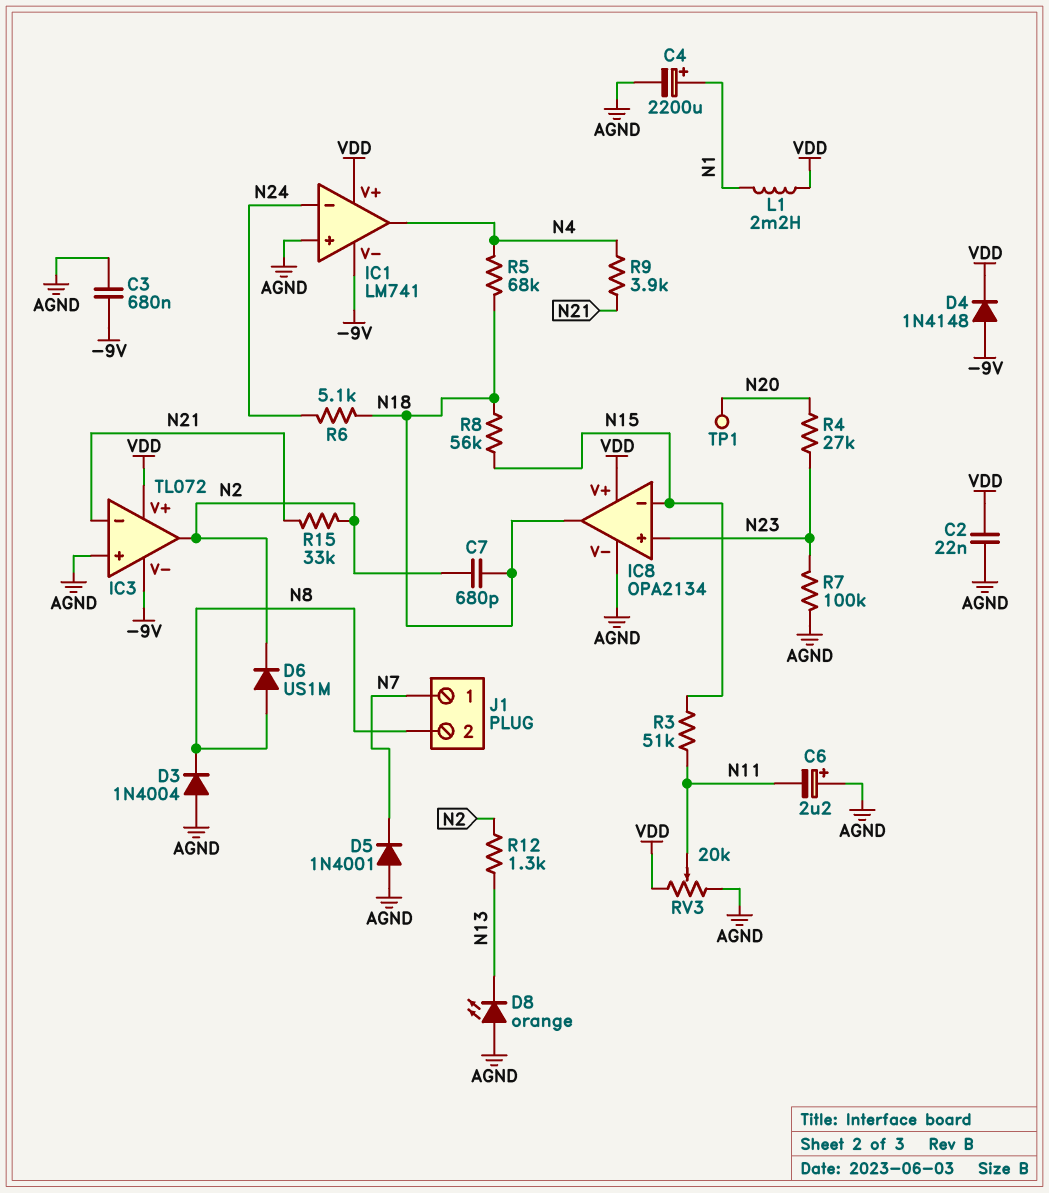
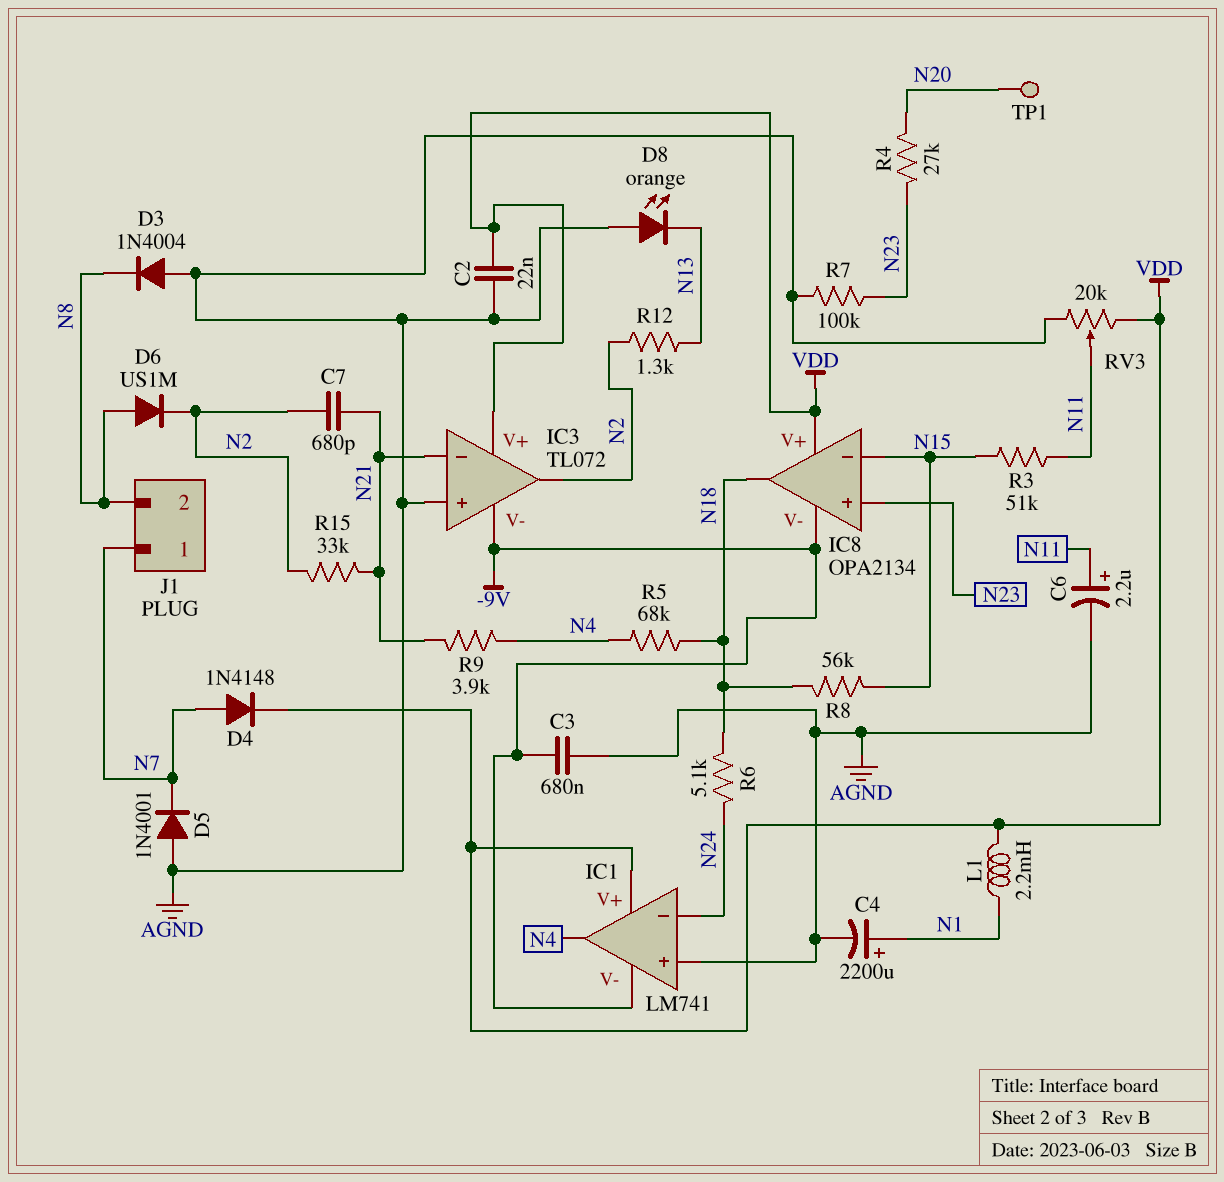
C6: 2.2uF (plus AGND, minus N11) -> 2.2uF (plus N11, minus AGND)
C7: 680pF (N2, N18) -> 680pF (N2, N21)
D4: diode 1N4148 (A -9V, K VDD) -> diode 1N4148 (A N7, K VDD)
IC8 pin V-: AGND -> -9V

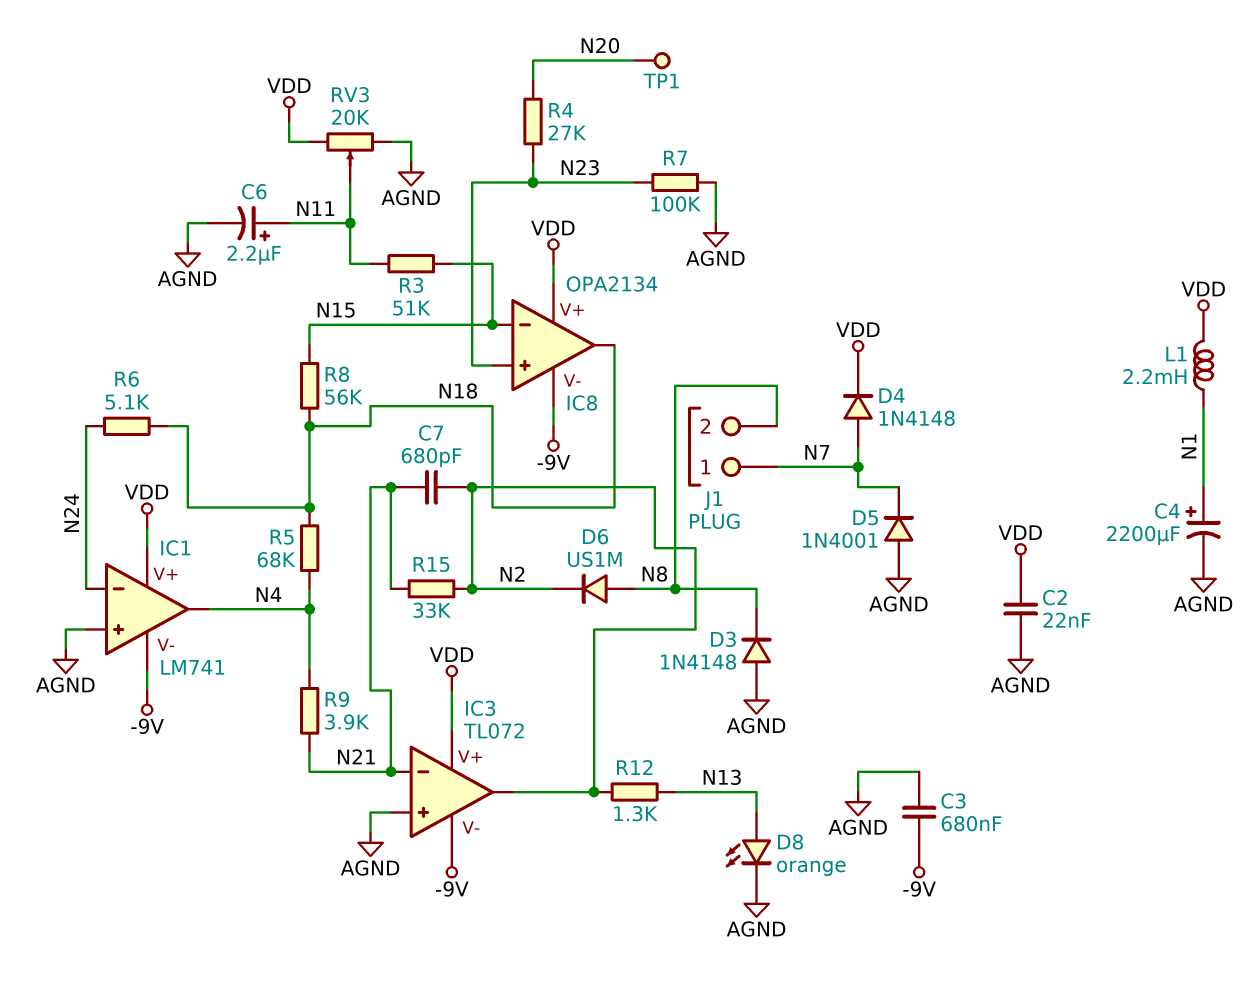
D3: diode 1N4004 (A AGND, K N8) -> diode 1N4148 (A AGND, K N8)
D8: LED orange (A AGND, K N13) -> LED orange (A N13, K AGND)

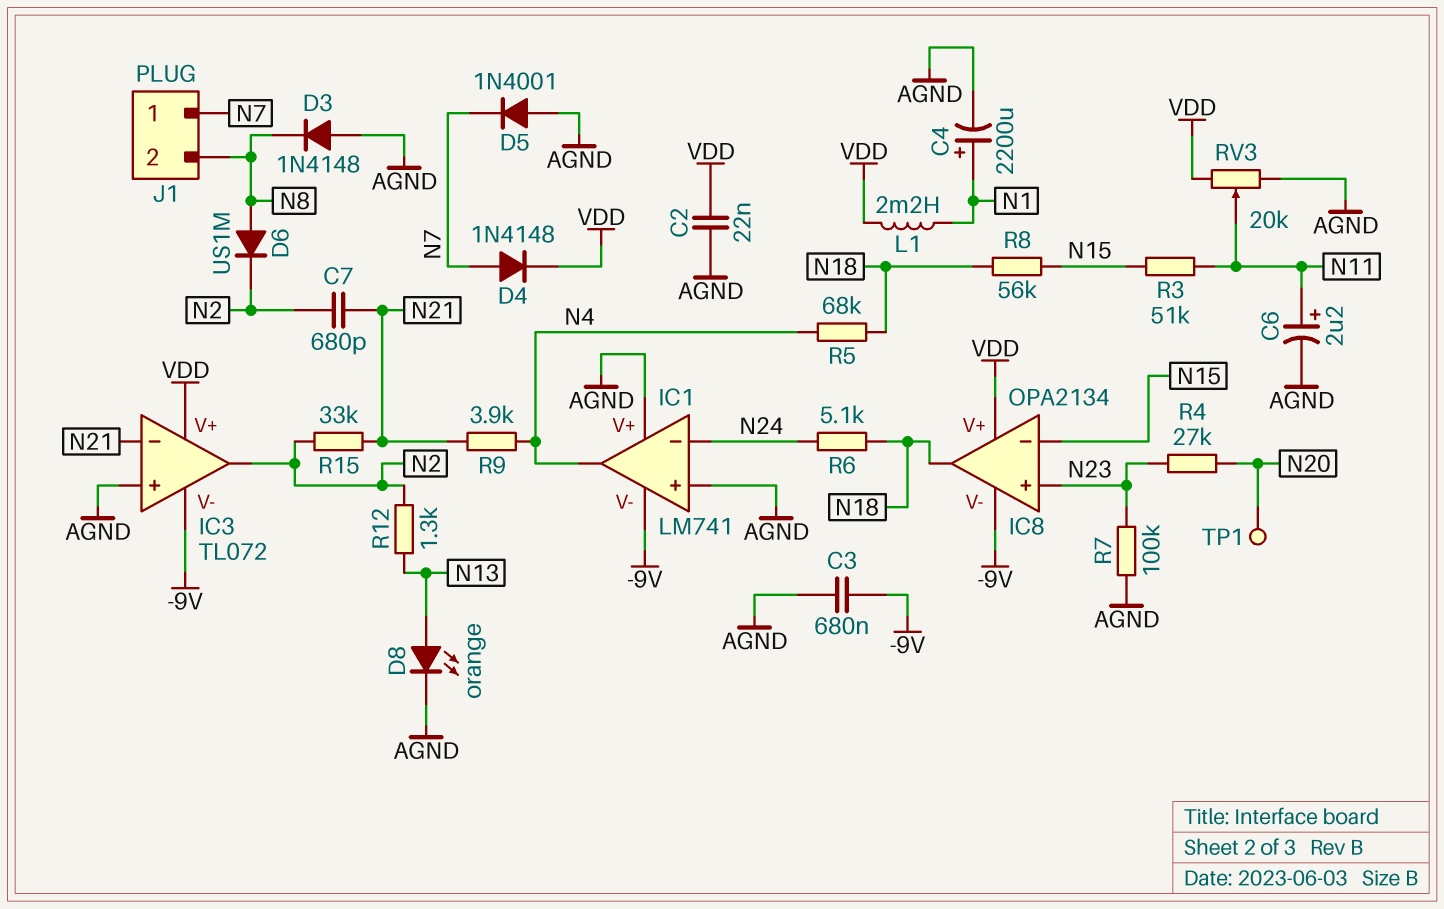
IC1 pin V+: VDD -> AGND

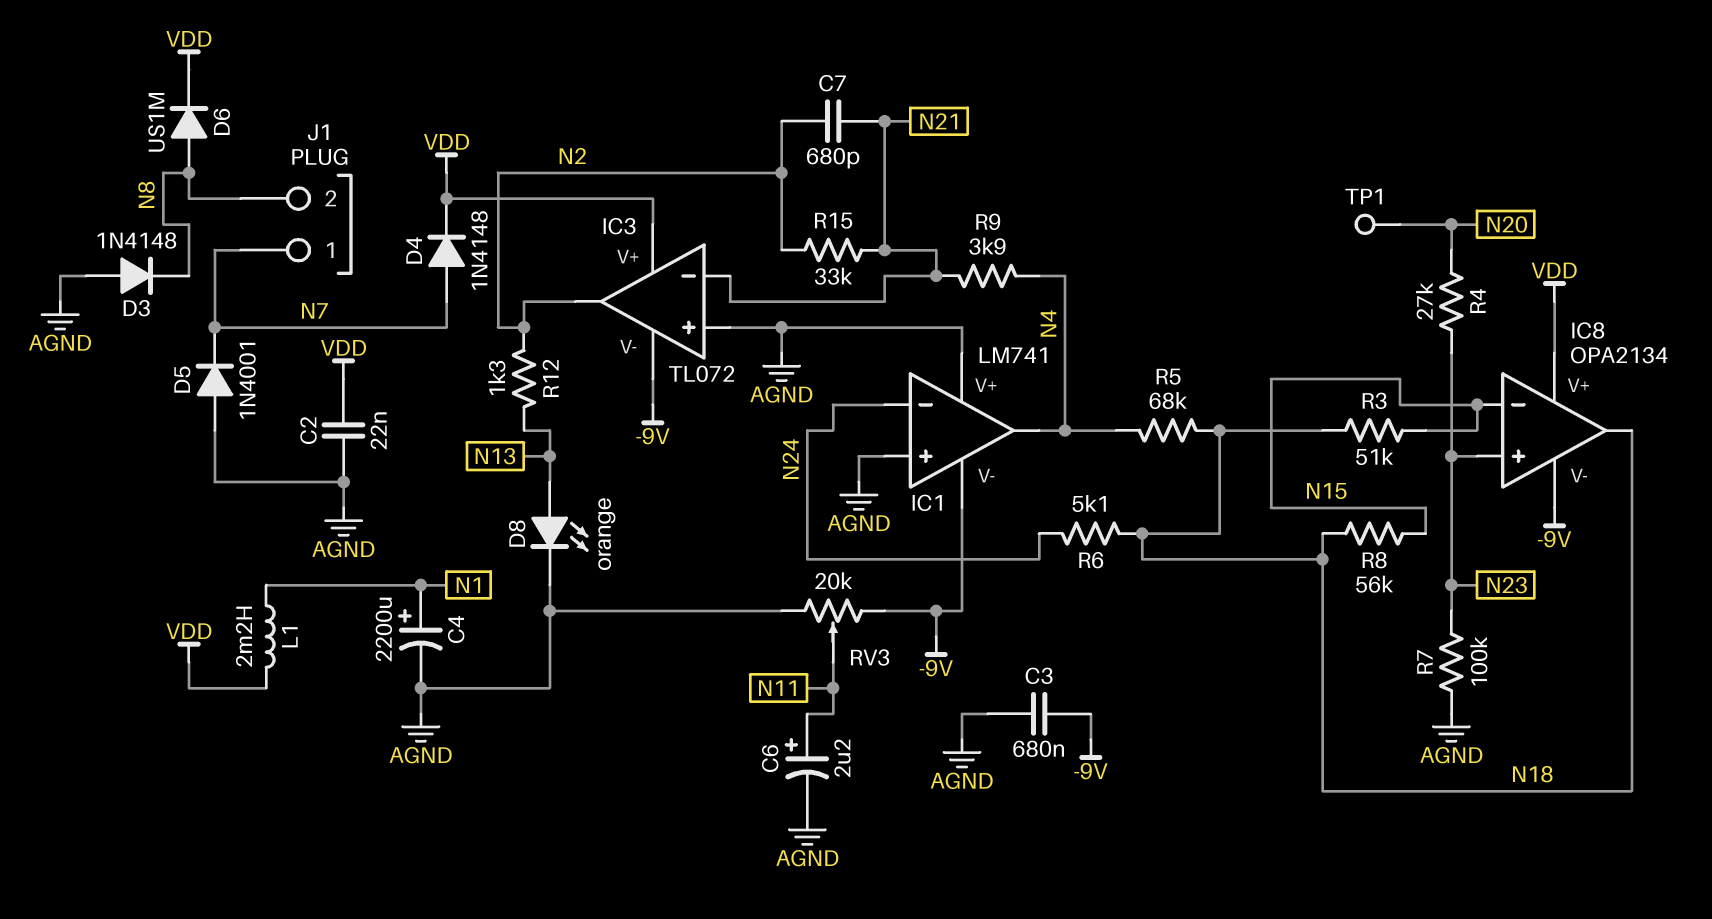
D6: diode US1M (A N8, K N2) -> diode US1M (A N8, K VDD)
R3: 51k (N11, N15) -> 51k (N15, N18)
RV3: 20k (AGND, VDD, wiper N11) -> 20k (-9V, AGND, wiper N11)

